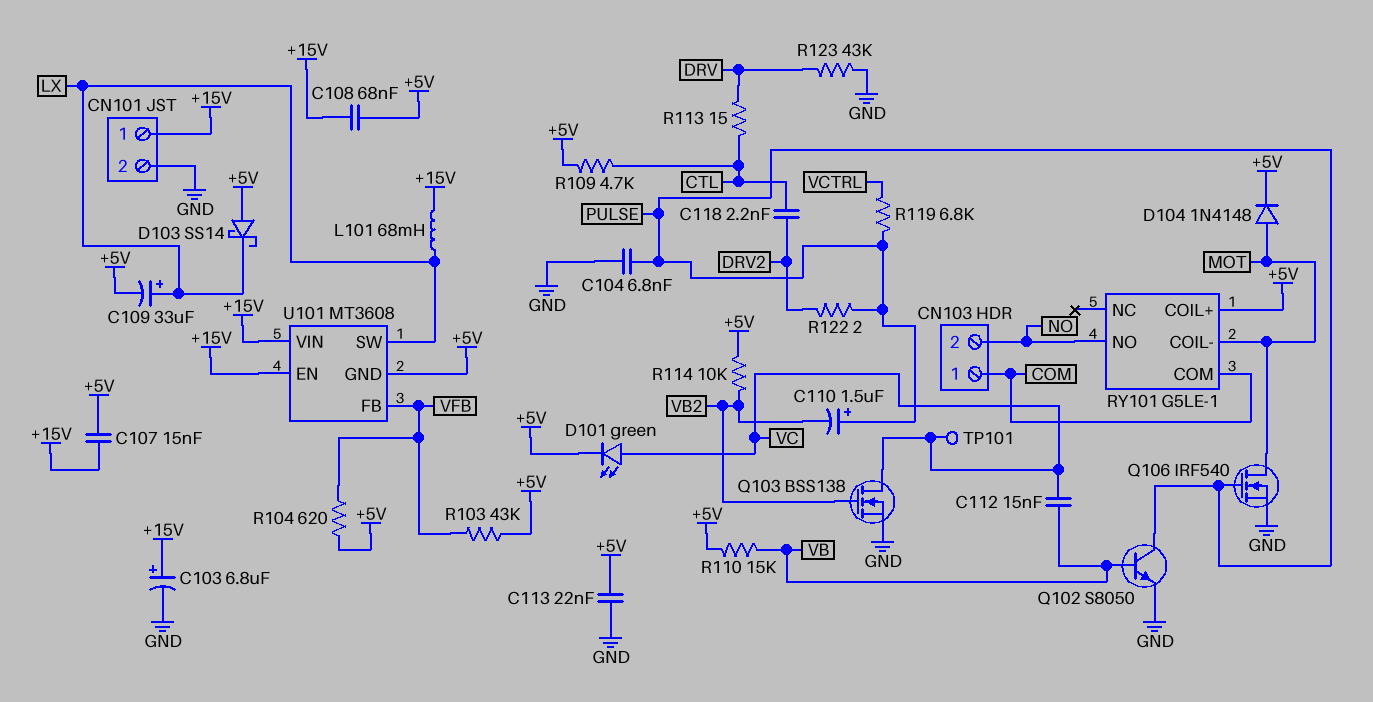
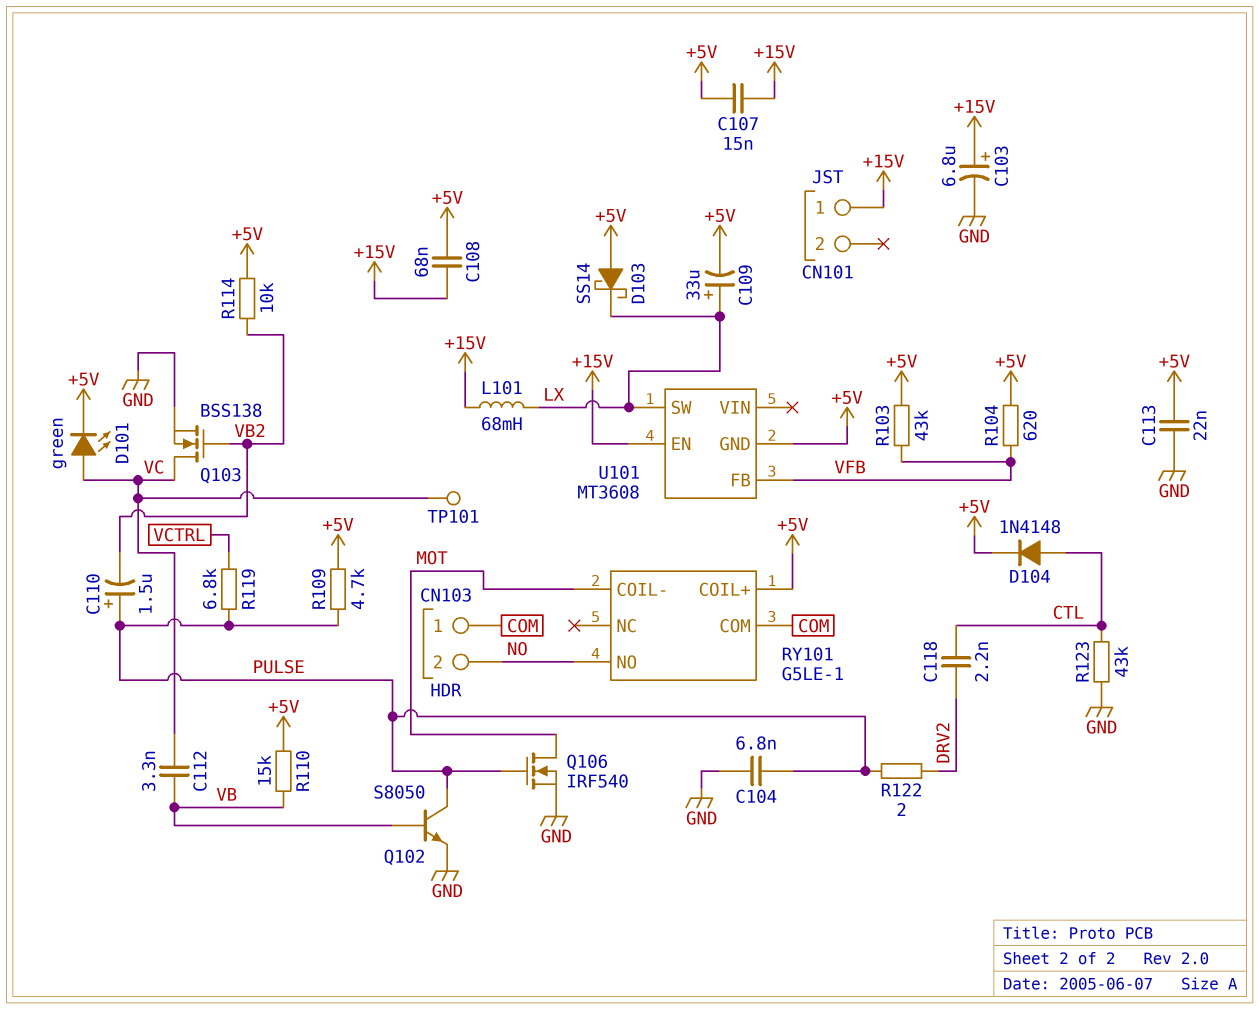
C112: 15nF (VB, VC) -> 3.3nF (VB, VC)
CN101 pin 2: GND -> none
D104: diode 1N4148 (A MOT, K +5V) -> diode 1N4148 (A CTL, K +5V)
R109: 4.7k (+5V, CTL) -> 4.7k (+5V, PULSE)
R113: 15 (CTL, DRV) -> none
R123: 43k (DRV, GND) -> 43k (CTL, GND)
U101 pin VIN: +15V -> none

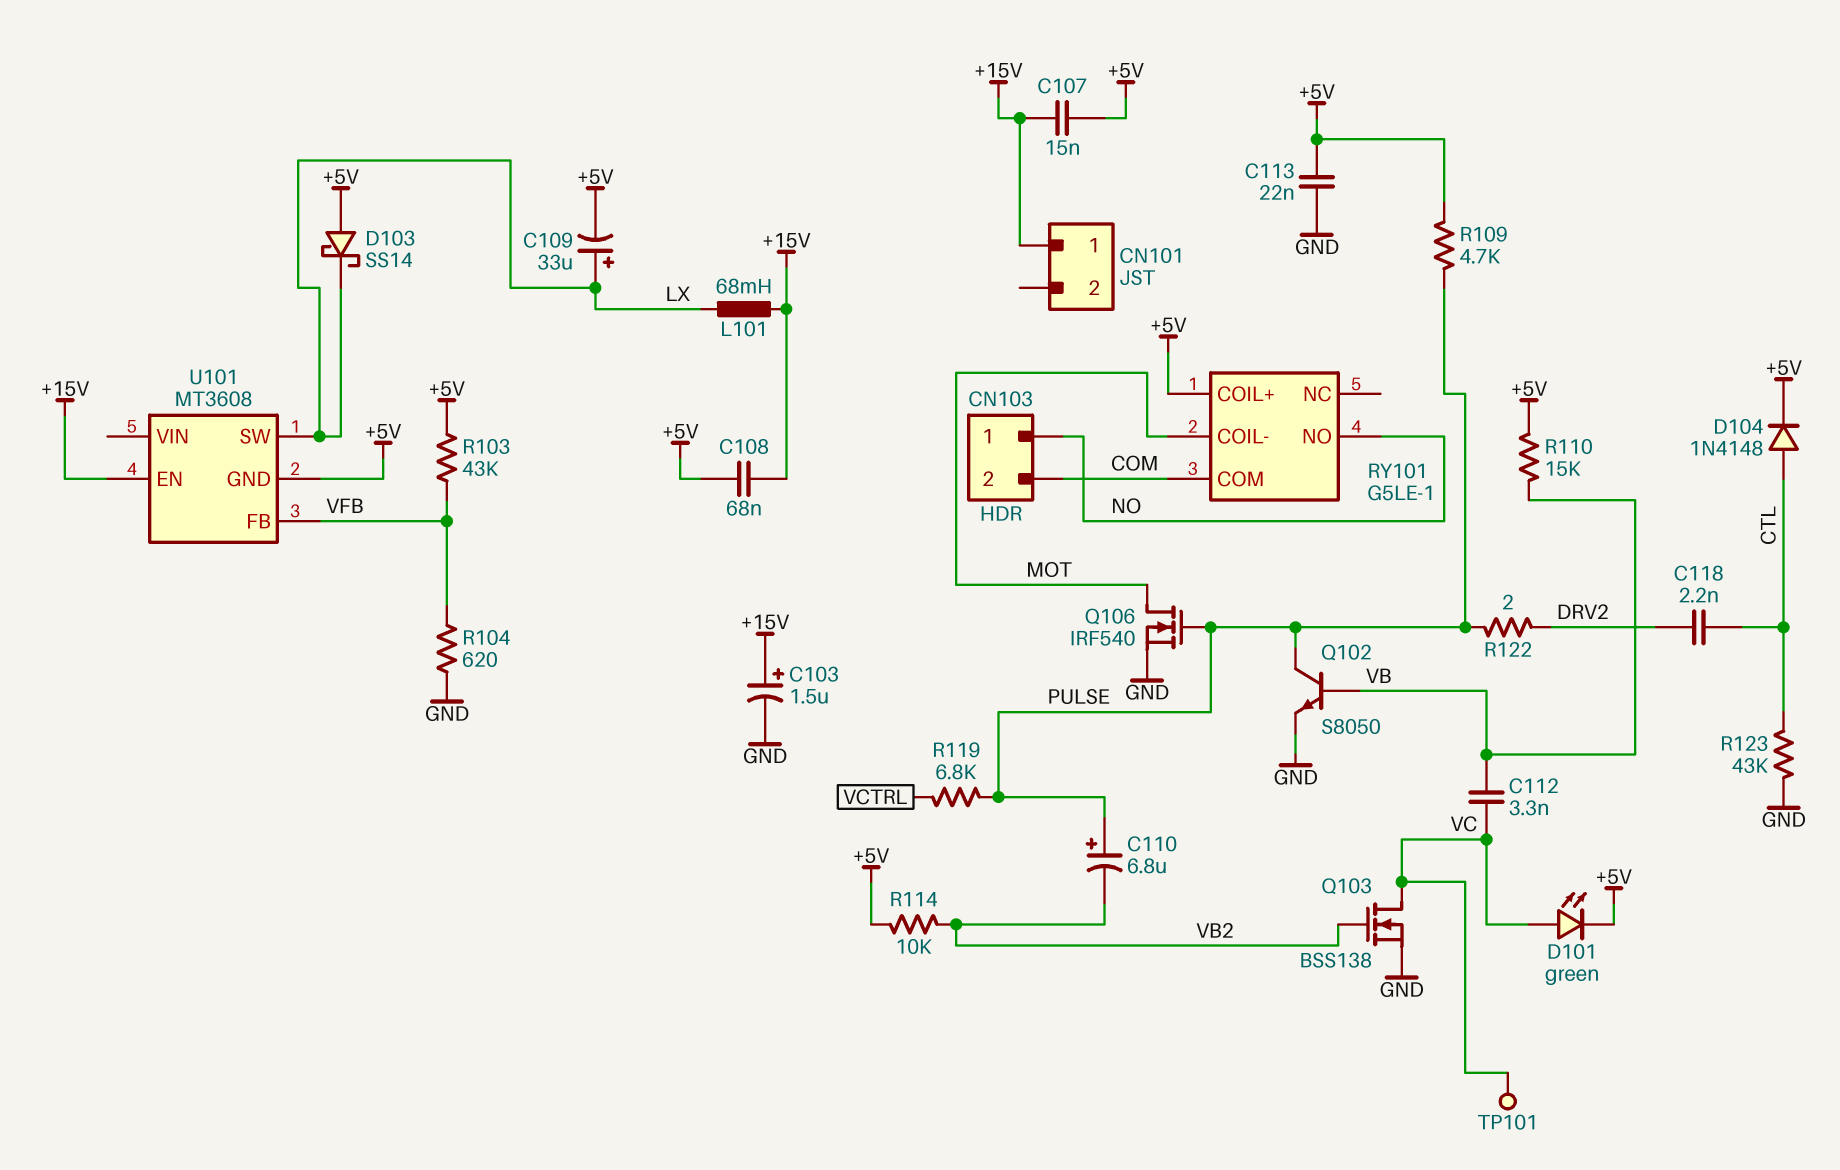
C103: 6.8uF (plus +15V, minus GND) -> 1.5uF (plus +15V, minus GND)
C104: 6.8nF (GND, PULSE) -> none
C110: 1.5uF (plus PULSE, minus VB2) -> 6.8uF (plus PULSE, minus VB2)
CN103 pin 1: COM -> NO
CN103 pin 2: NO -> COM
R104: 620 (+5V, VFB) -> 620 (GND, VFB)

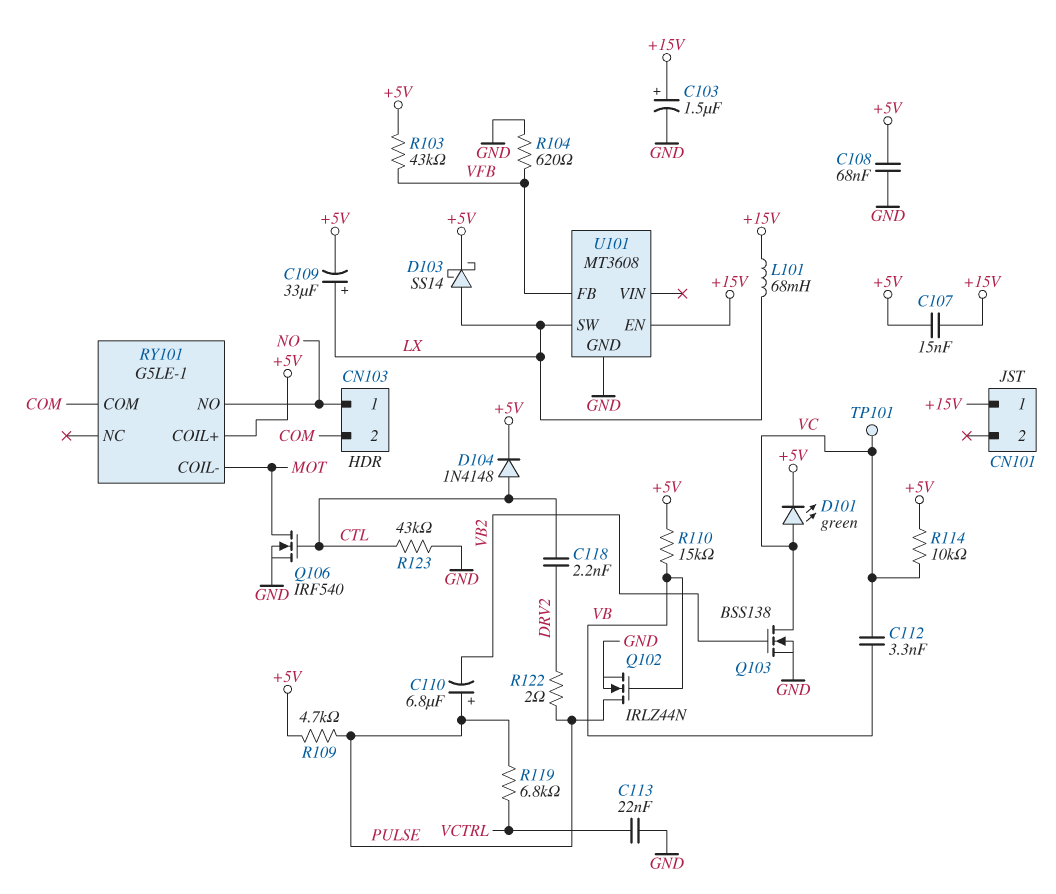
C108: 68nF (+5V, +15V) -> 68nF (+5V, GND)
C113: 22nF (+5V, GND) -> 22nF (GND, VCTRL)
D103: schottky SS14 (A +5V, K LX) -> schottky SS14 (A LX, K +5V)
Q102: NPN S8050 (B VB, C PULSE, E GND) -> NMOS IRLZ44N (G VB, D PULSE, S GND)
Q106: NMOS IRF540 (G PULSE, D MOT, S GND) -> NMOS IRF540 (G CTL, D MOT, S GND)
R114: 10k (+5V, VB2) -> 10k (+5V, VC)
U101 pin GND: +5V -> GND

